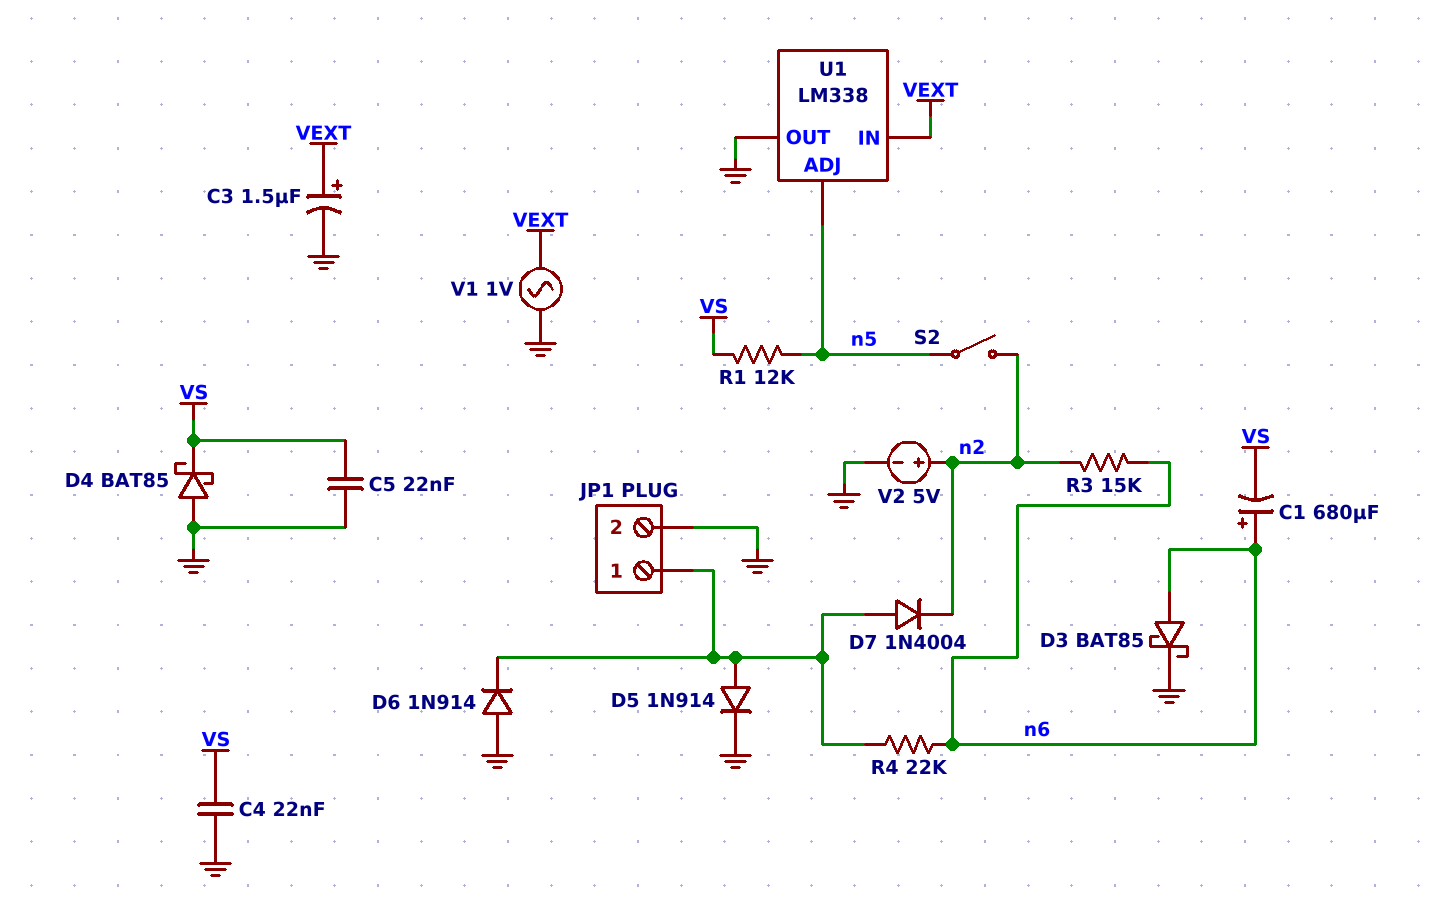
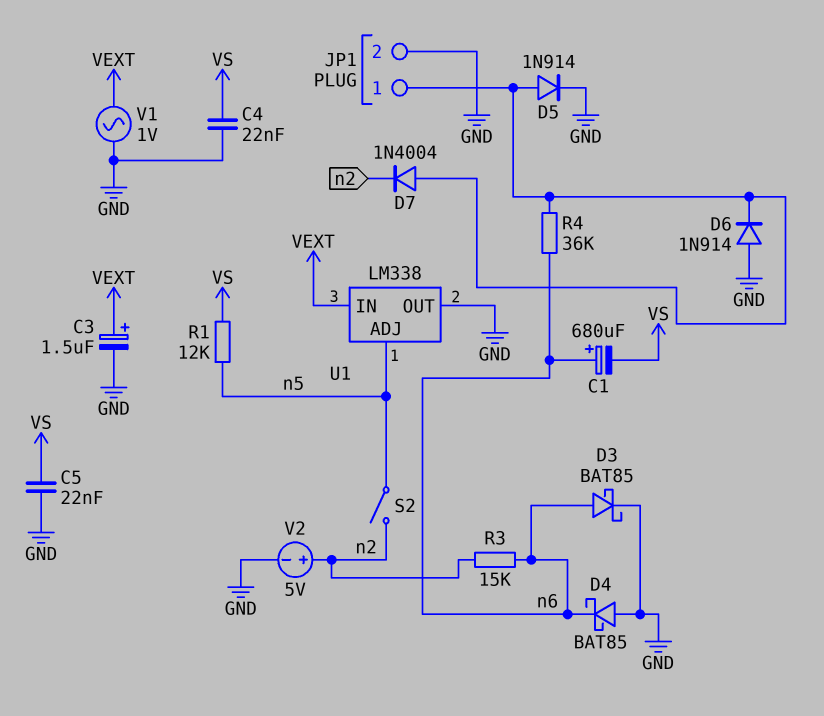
D4: schottky BAT85 (A GND, K VS) -> schottky BAT85 (A GND, K n6)
R4: 22k (JP1/1, n6) -> 36k (JP1/1, n6)

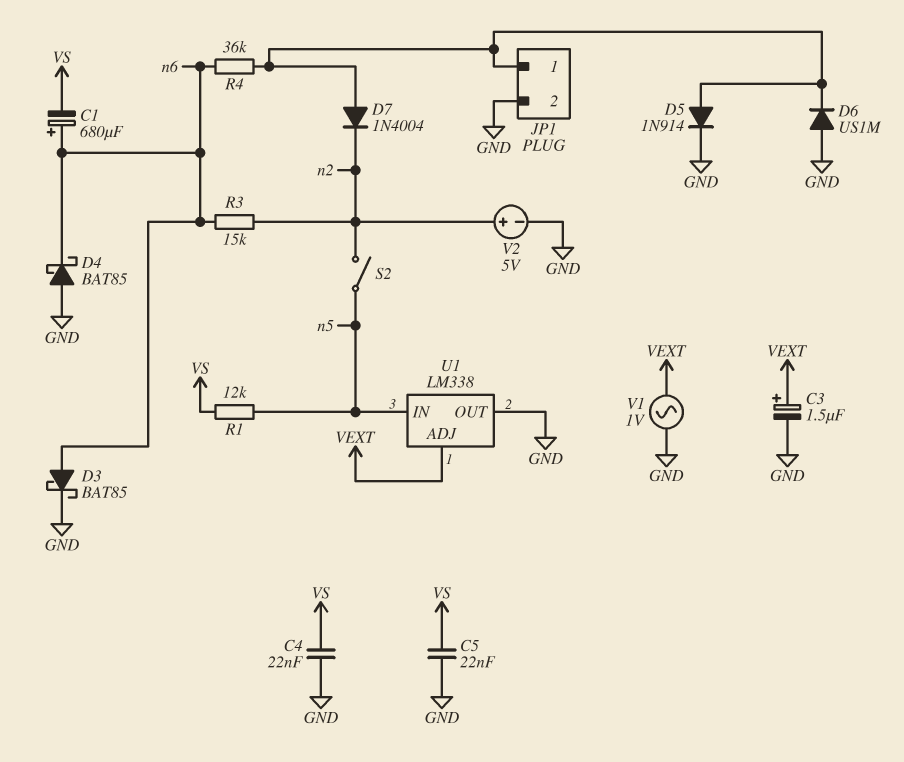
D6: diode 1N914 (A GND, K JP1/1) -> diode US1M (A GND, K JP1/1)
U1 pin ADJ: n5 -> VEXT
U1 pin IN: VEXT -> n5

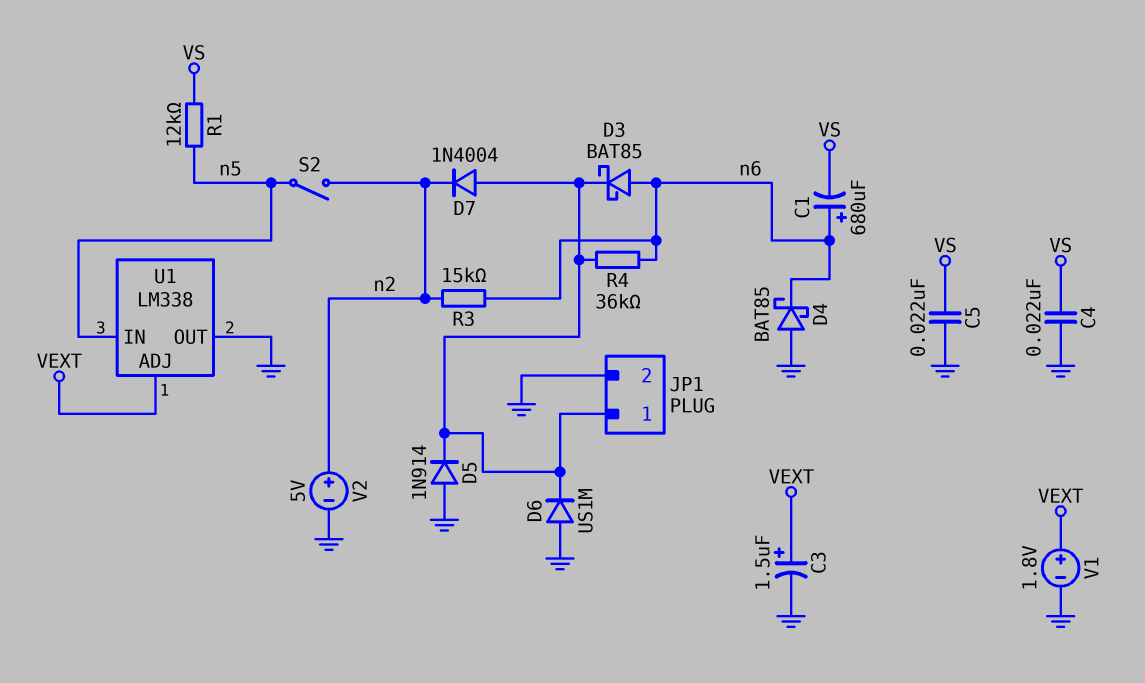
D3: schottky BAT85 (A n6, K GND) -> schottky BAT85 (A n6, K JP1/1)
D5: diode 1N914 (A JP1/1, K GND) -> diode 1N914 (A GND, K JP1/1)
V1: AC 1V (GND, VEXT) -> 1.8V (plus VEXT, minus GND)

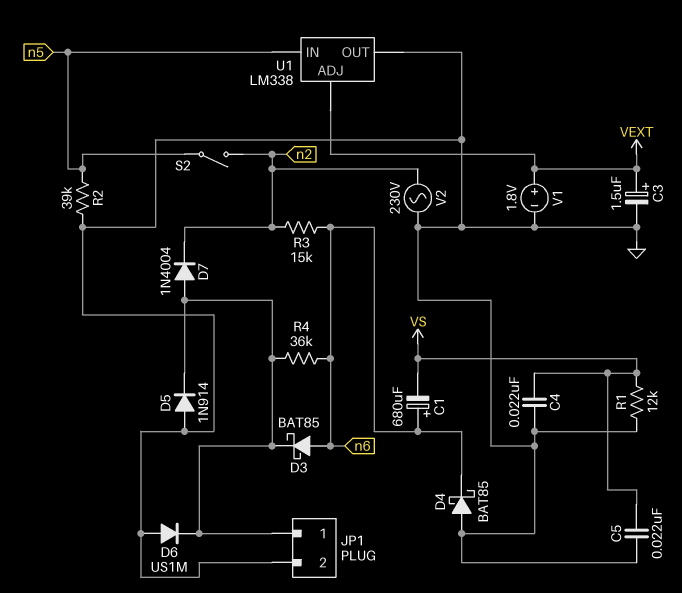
R1: 12k (VS, n5) -> 12k (GND, VS)
R2: none -> 39k (GND, n5)
V2: 5V (plus n2, minus GND) -> AC 230V (GND, n2)

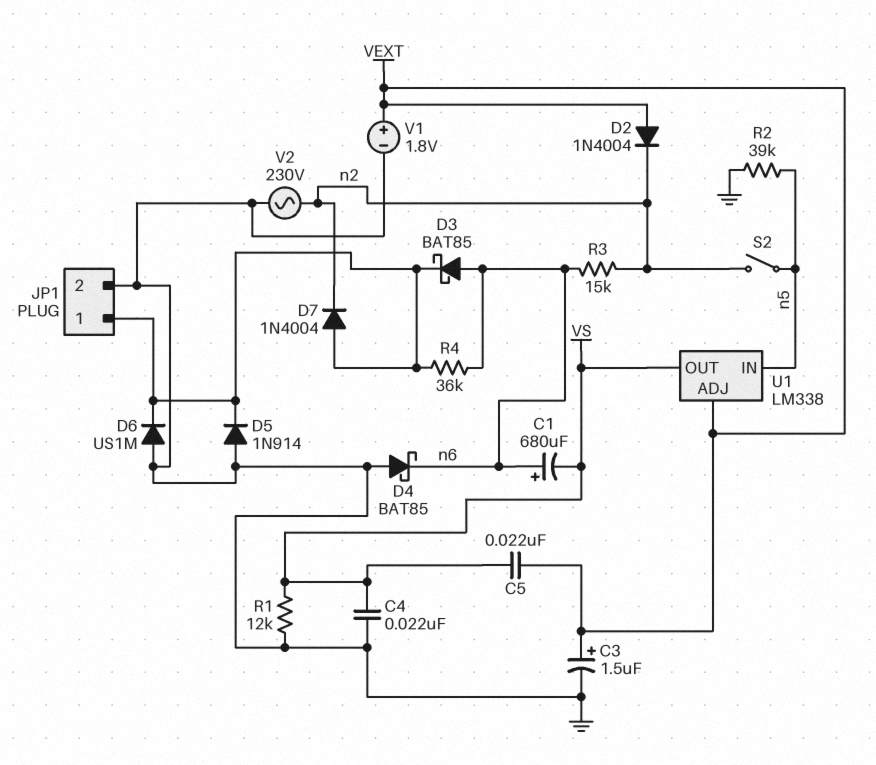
C5: 22nF (GND, VS) -> 22nF (VEXT, VS)
D2: none -> diode 1N4004 (A VEXT, K n2)
U1 pin OUT: GND -> VS

